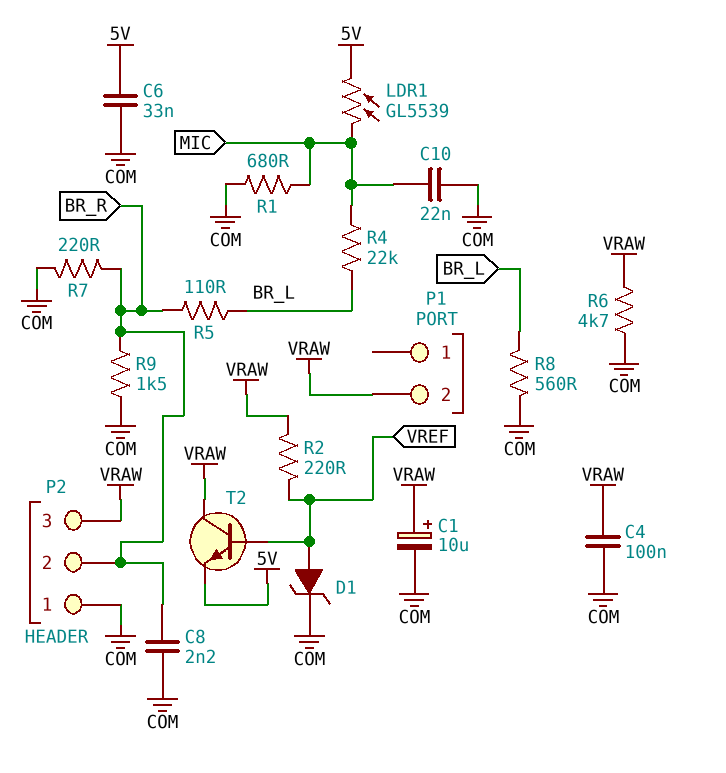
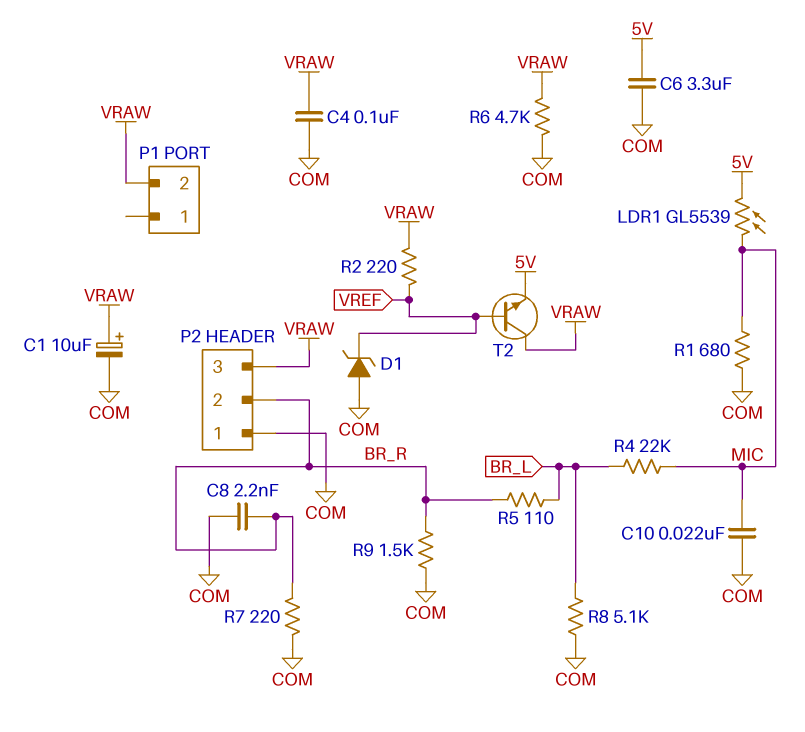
C6: 33nF (5V, COM) -> 3.3uF (5V, COM)
D1: zener (A VREF, K COM) -> zener (A COM, K VREF)
R8: 560 (BR_L, COM) -> 5.1k (BR_L, COM)

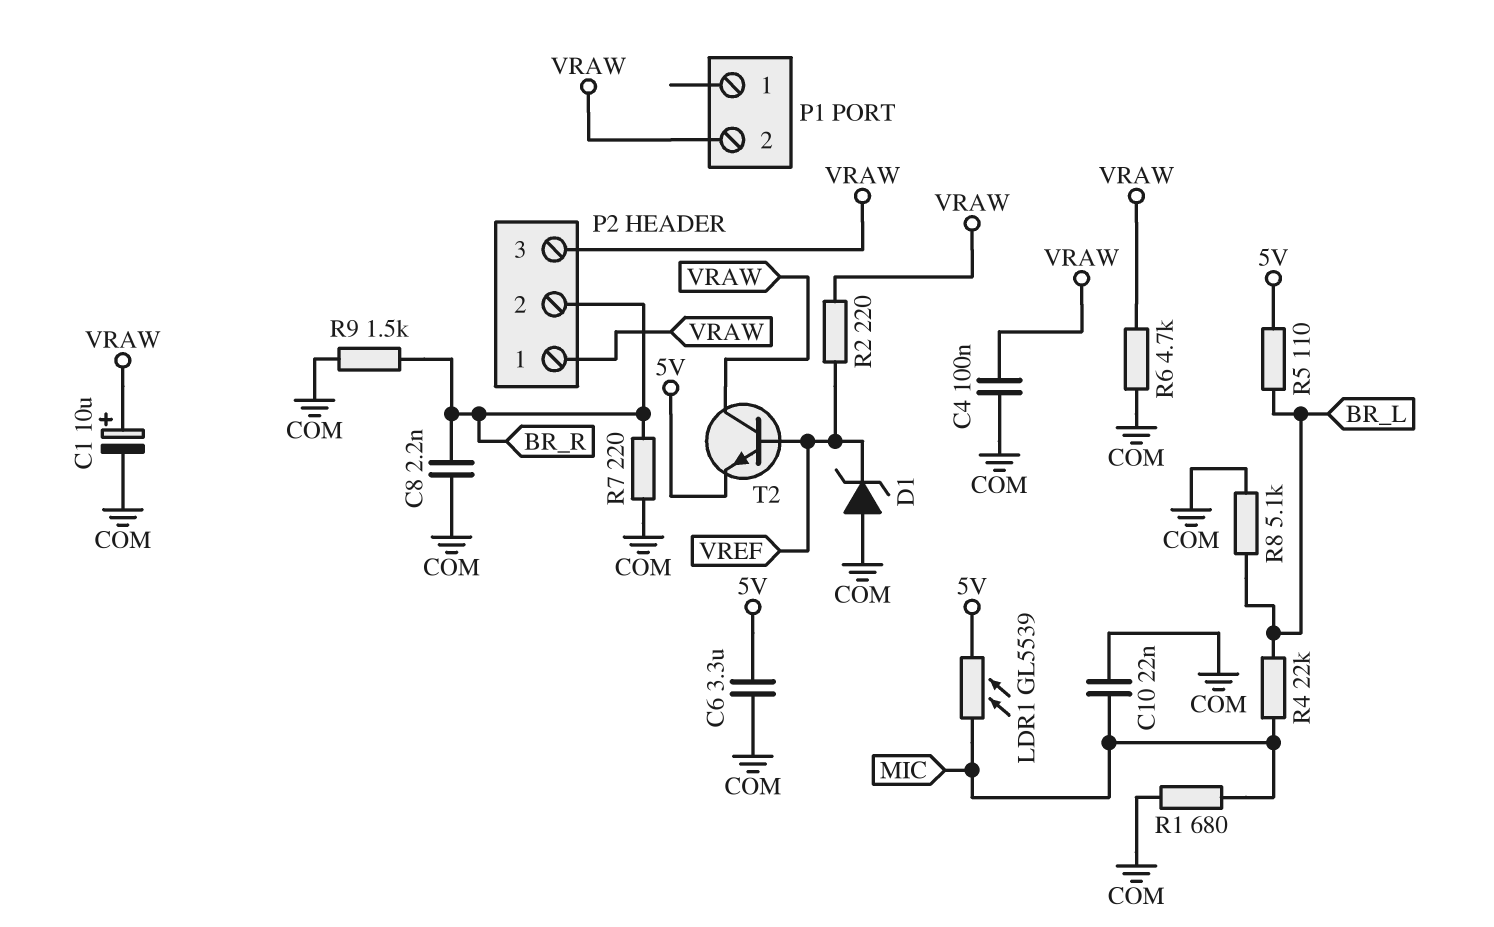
P2 pin 1: COM -> VRAW
R5: 110 (BR_L, BR_R) -> 110 (5V, BR_L)

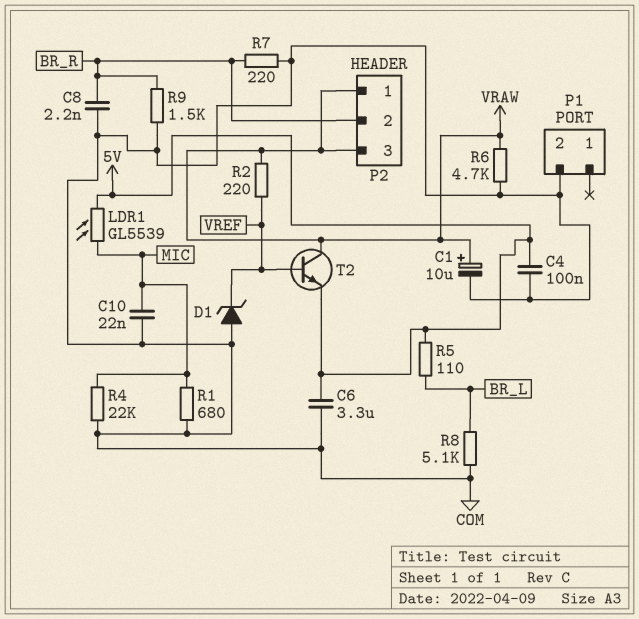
C4: 100nF (COM, VRAW) -> 100nF (5V, COM)
P1 pin 2: VRAW -> COM
R4: 22k (BR_L, MIC) -> 22k (COM, MIC)

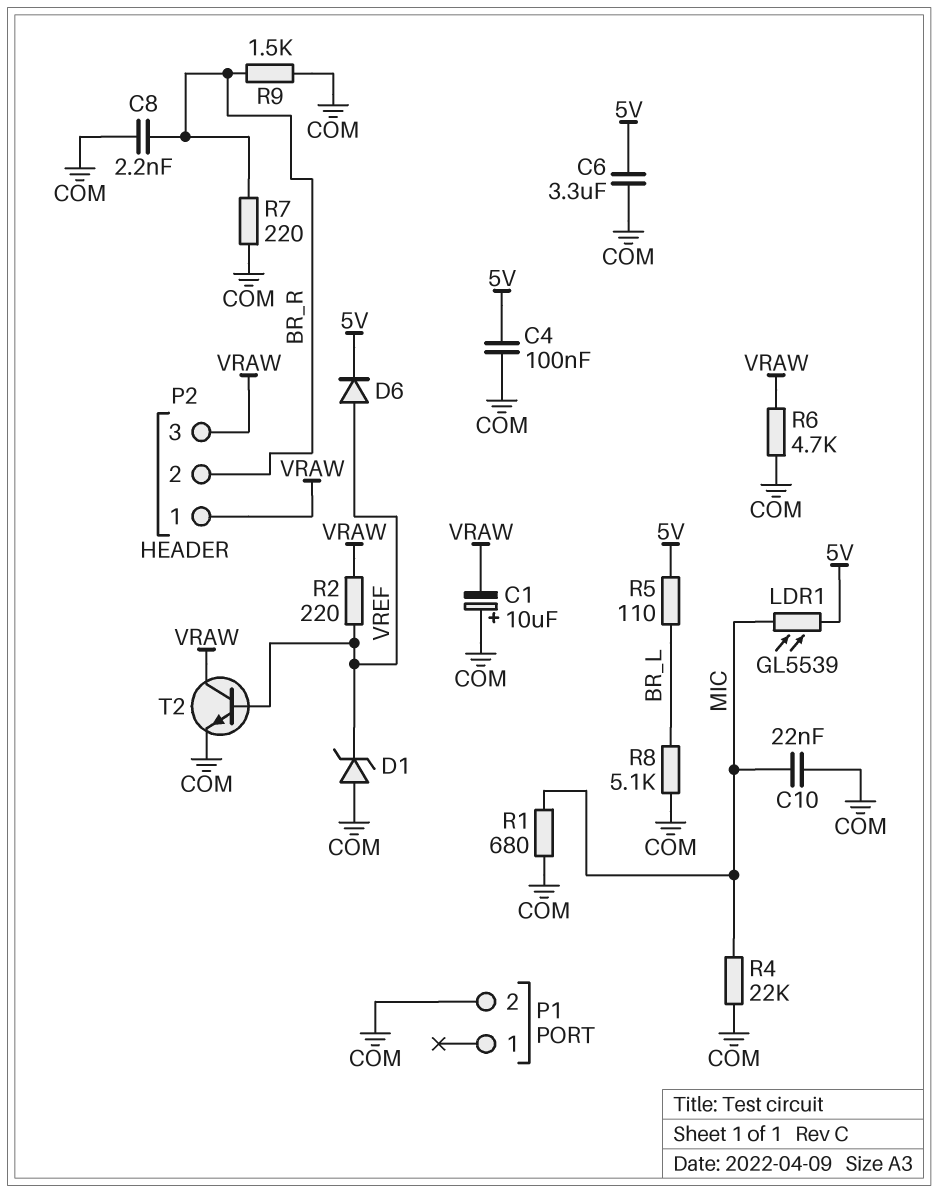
C1: 10uF (plus VRAW, minus COM) -> 10uF (plus COM, minus VRAW)
D6: none -> diode (A VREF, K 5V)
T2: NPN (B VREF, C VRAW, E 5V) -> NPN (B VREF, C VRAW, E COM)

